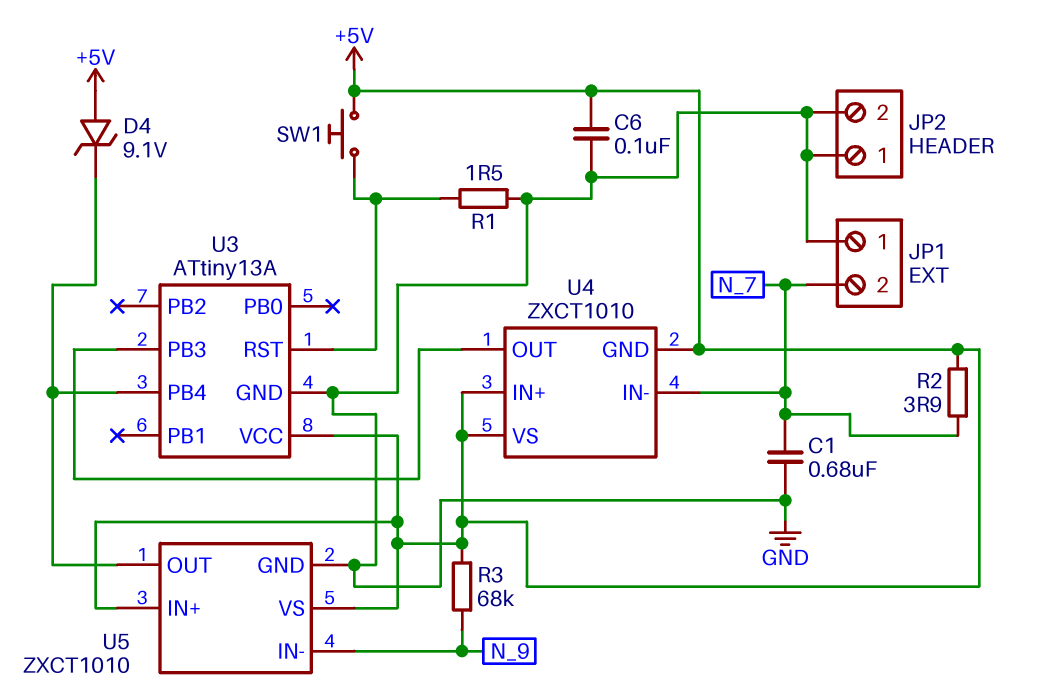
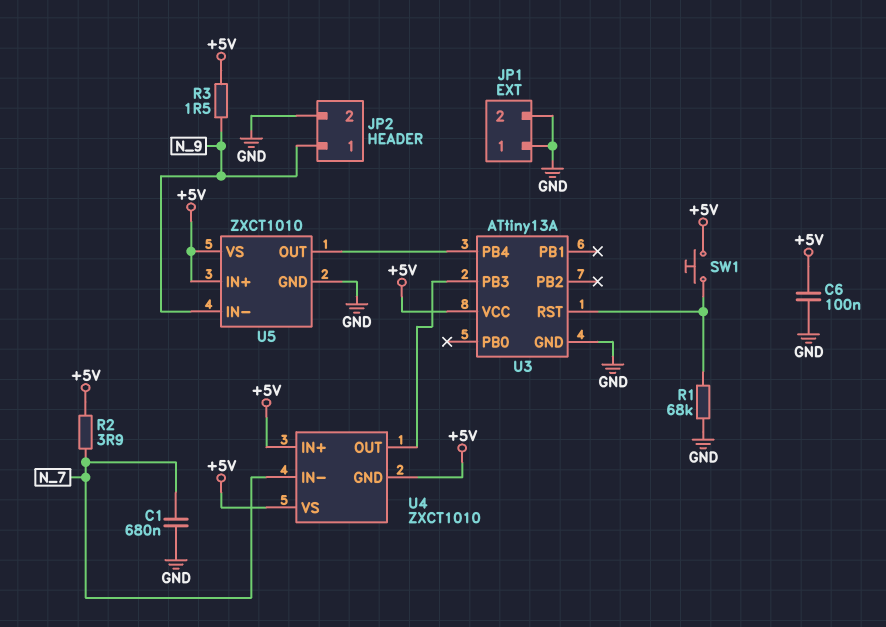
D4: zener 9.1V (A +5V, K U3/PB4) -> none
JP1 pin 2: N_7 -> GND
JP2 pin 1: GND -> N_9
R1: 1.5 (GND, U3/RST) -> 68k (GND, U3/RST)
R3: 68k (+5V, N_9) -> 1.5 (+5V, N_9)

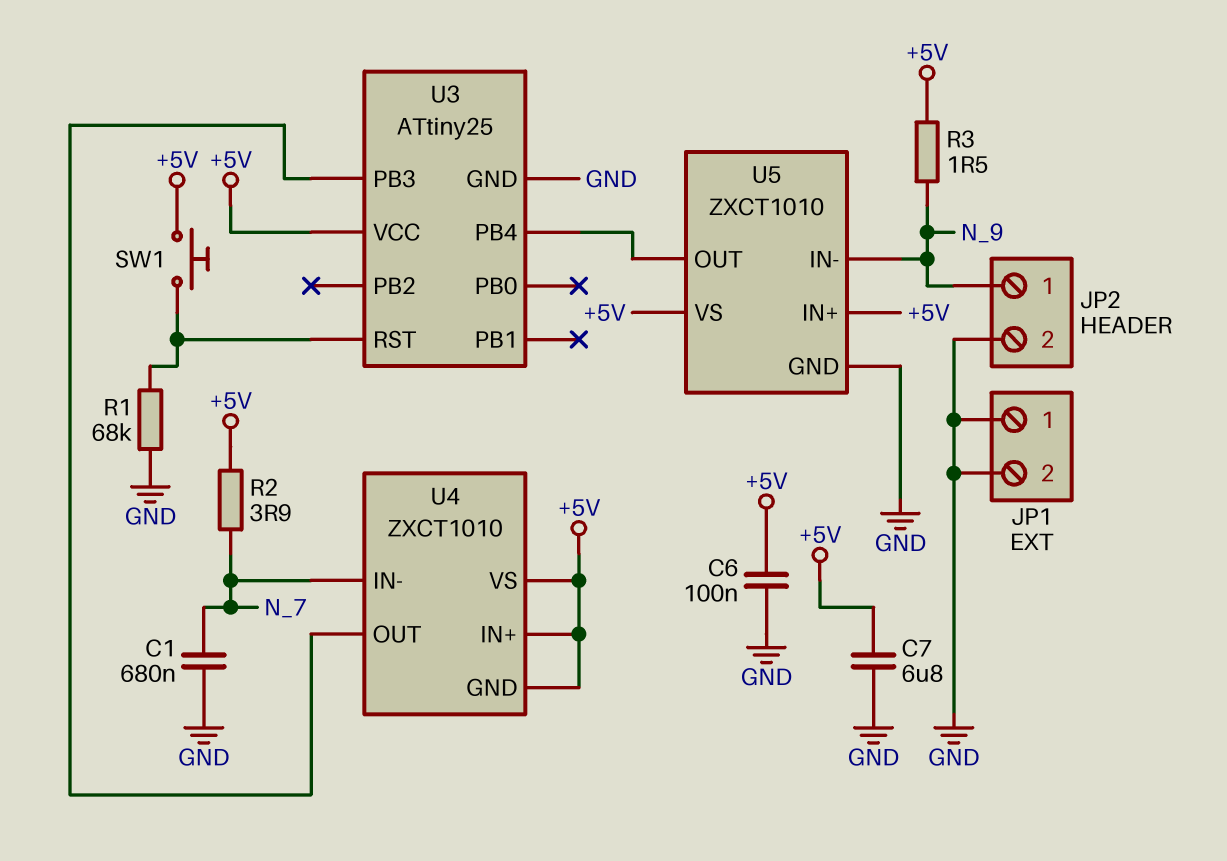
C7: none -> 6.8uF (+5V, GND)
U3: ATtiny13A -> ATtiny25

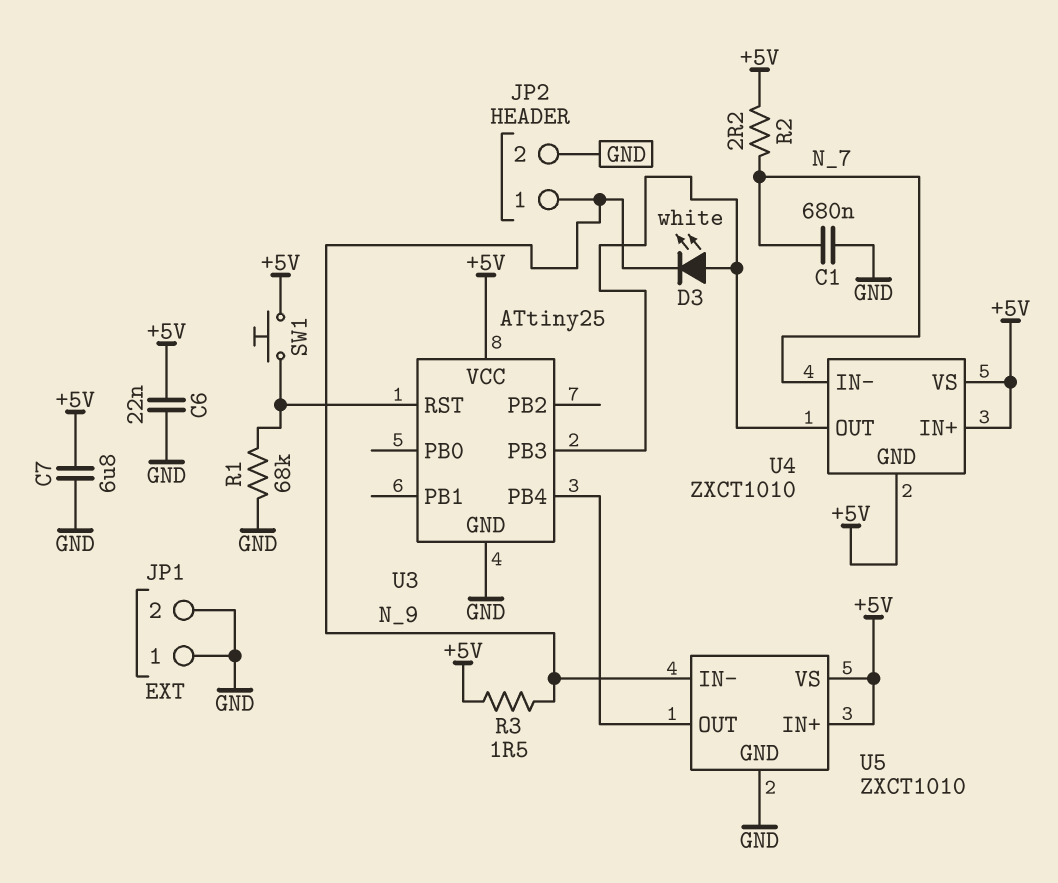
C6: 100nF (+5V, GND) -> 22nF (+5V, GND)
D3: none -> LED white (A U3/PB3, K N_9)
R2: 3.9 (+5V, N_7) -> 2.2 (+5V, N_7)

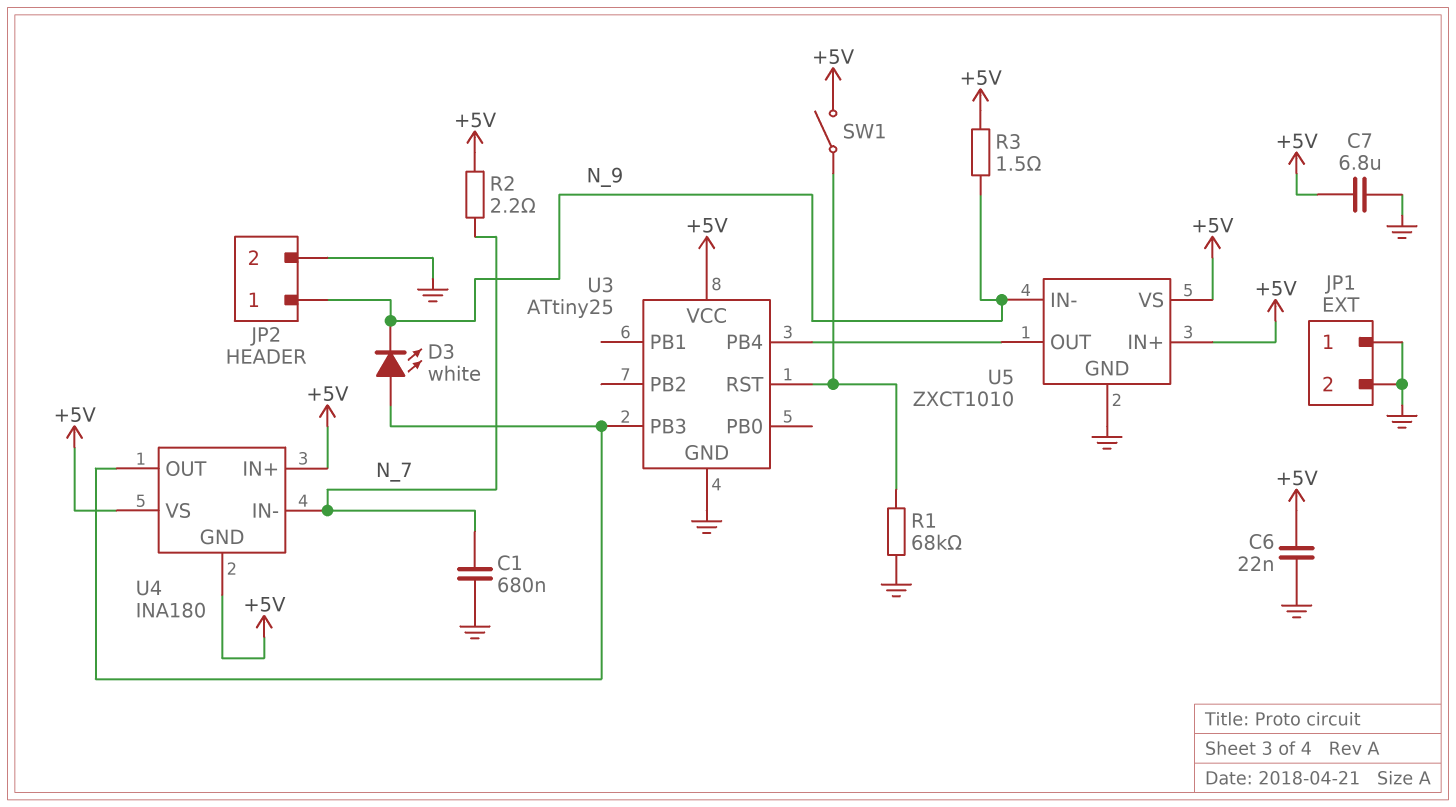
SW1: button (+5V, U3/RST) -> switch (+5V, U3/RST)
U4: ZXCT1010 -> INA180

